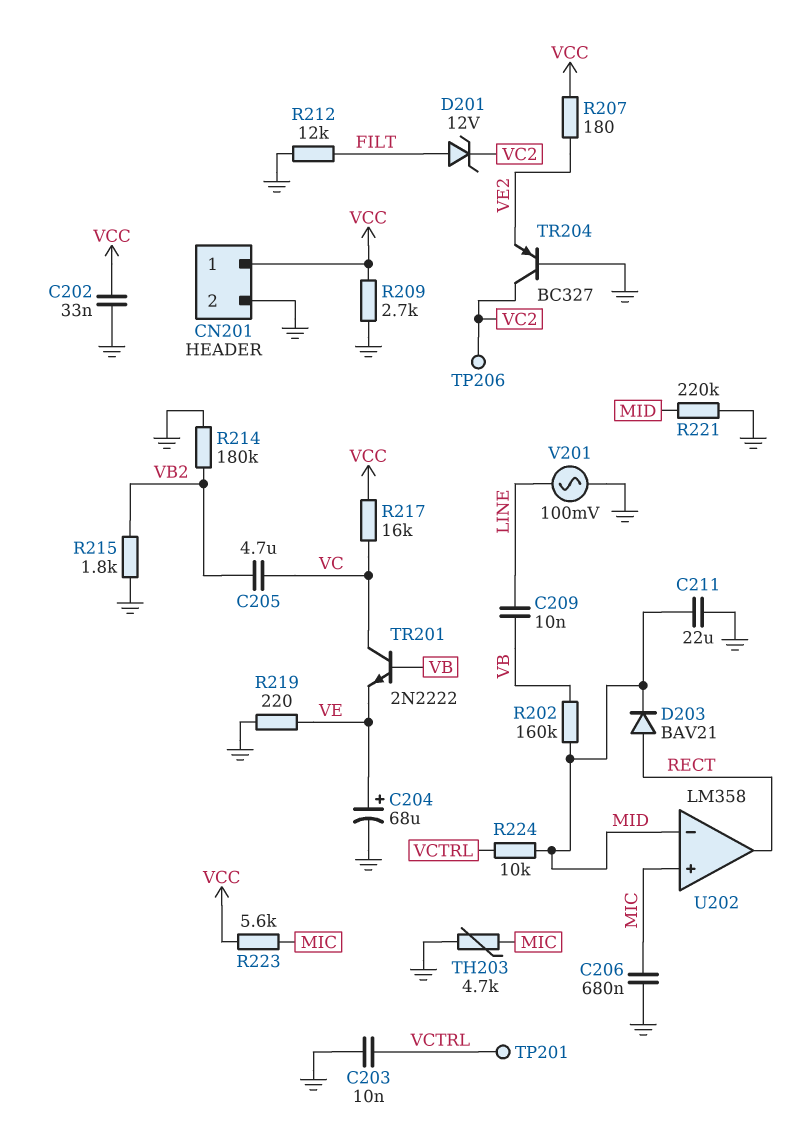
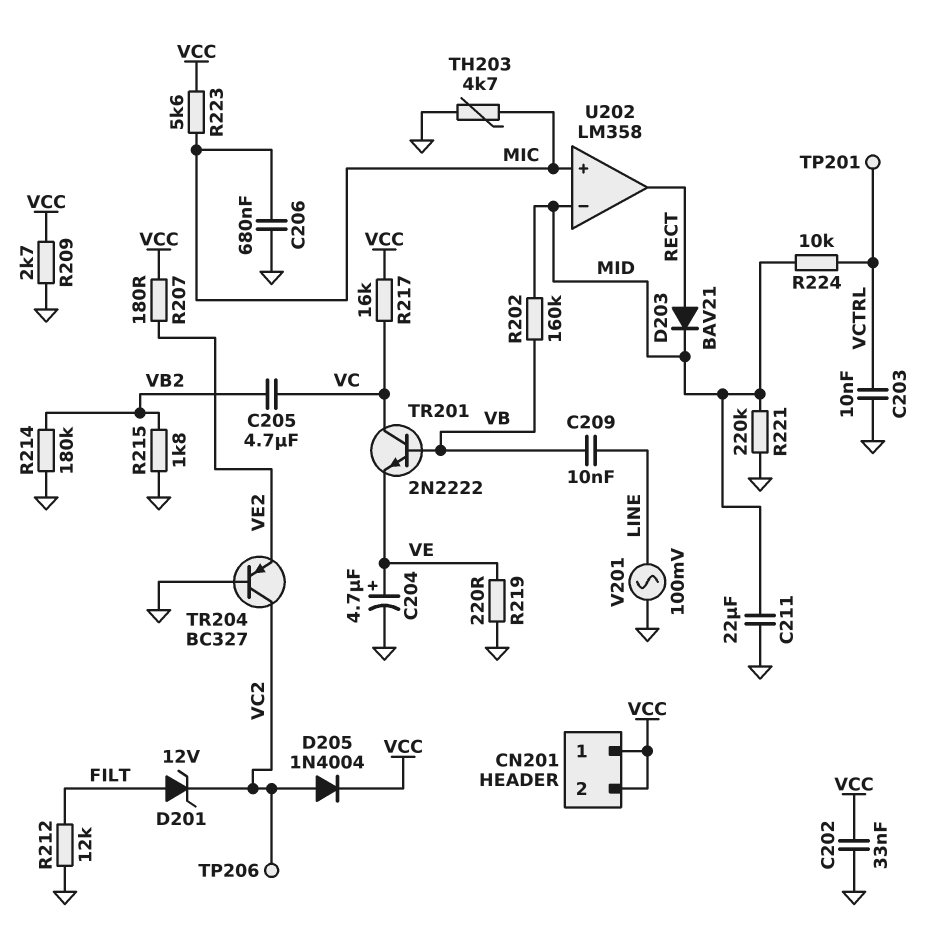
C204: 68uF (plus VE, minus GND) -> 4.7uF (plus VE, minus GND)
CN201 pin 2: GND -> VCC
D205: none -> diode 1N4004 (A VC2, K VCC)

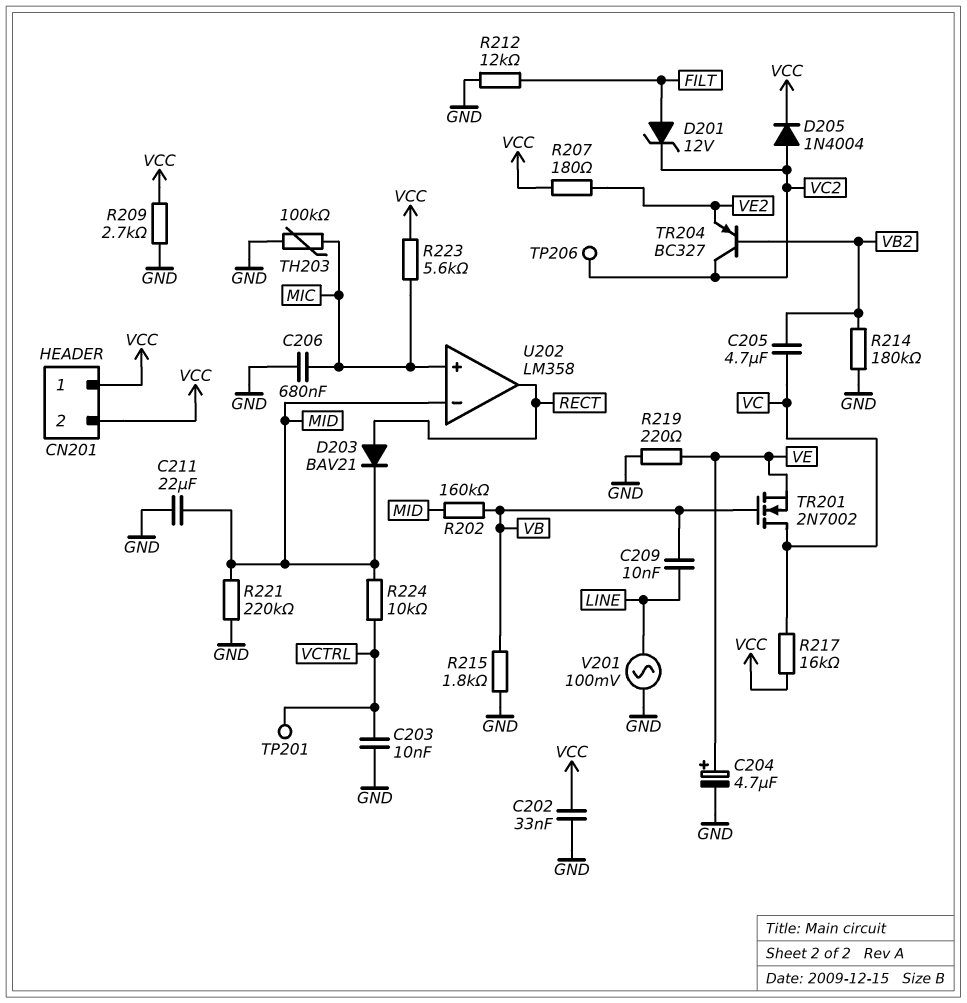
R215: 1.8k (GND, VB2) -> 1.8k (GND, VB)
TH203: 4.7k (GND, MIC) -> 100k (GND, MIC)
TR201: NPN 2N2222 (B VB, C VC, E VE) -> NMOS 2N7002 (G VB, D VC, S VE)
TR204: PNP BC327 (B GND, C VC2, E VE2) -> PNP BC327 (B VB2, C VC2, E VE2)

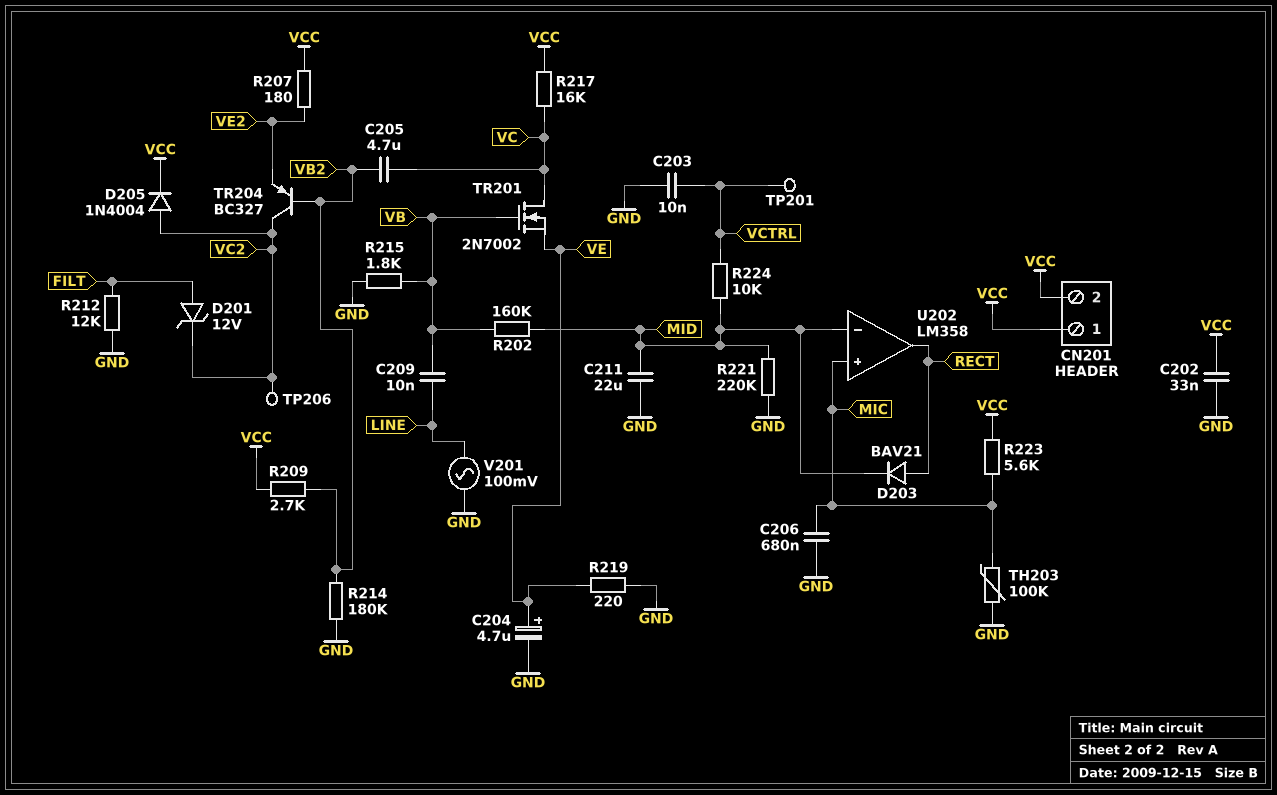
R209: 2.7k (GND, VCC) -> 2.7k (VB2, VCC)

